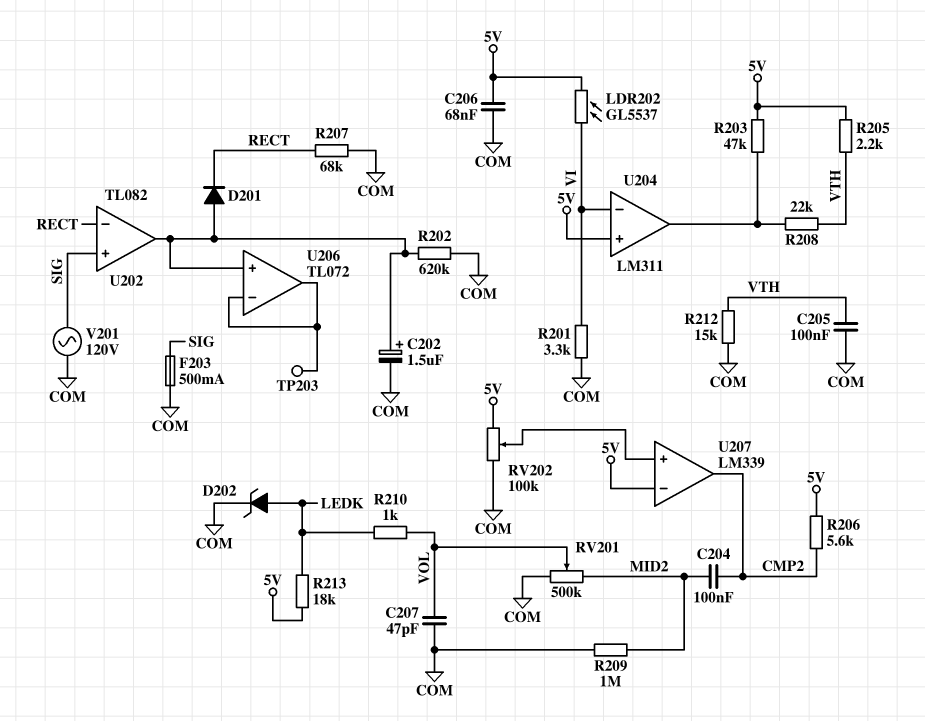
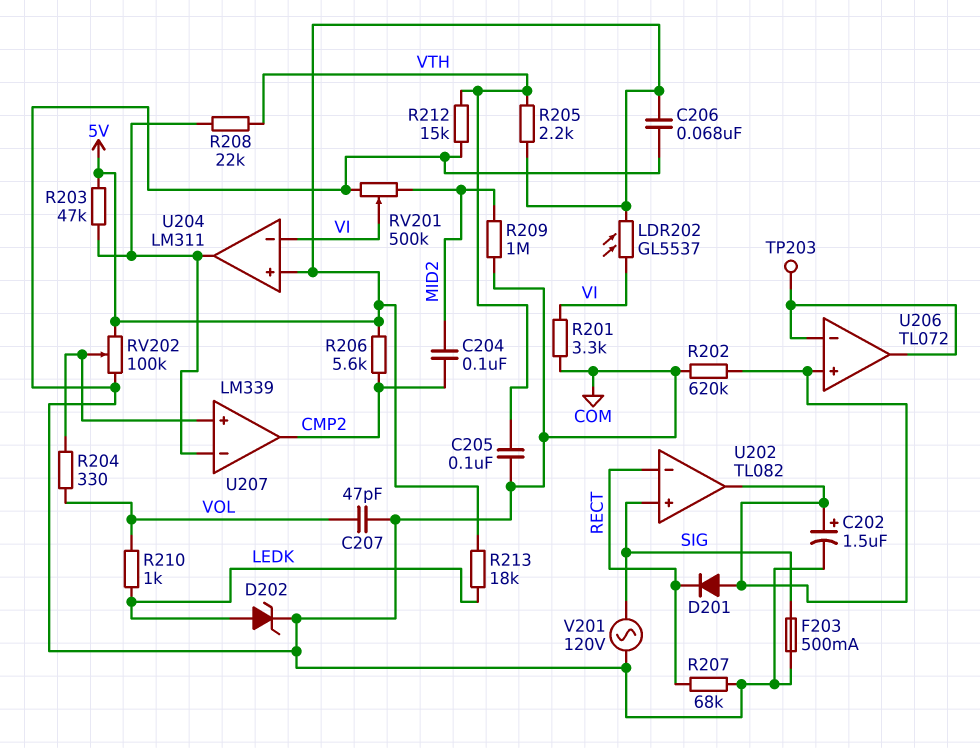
R204: none -> 330 (U207/in+, VOL)
RV201: 500k (COM, MID2, wiper VOL) -> 500k (COM, MID2, wiper VI)
U207 pin in-: 5V -> U204/out

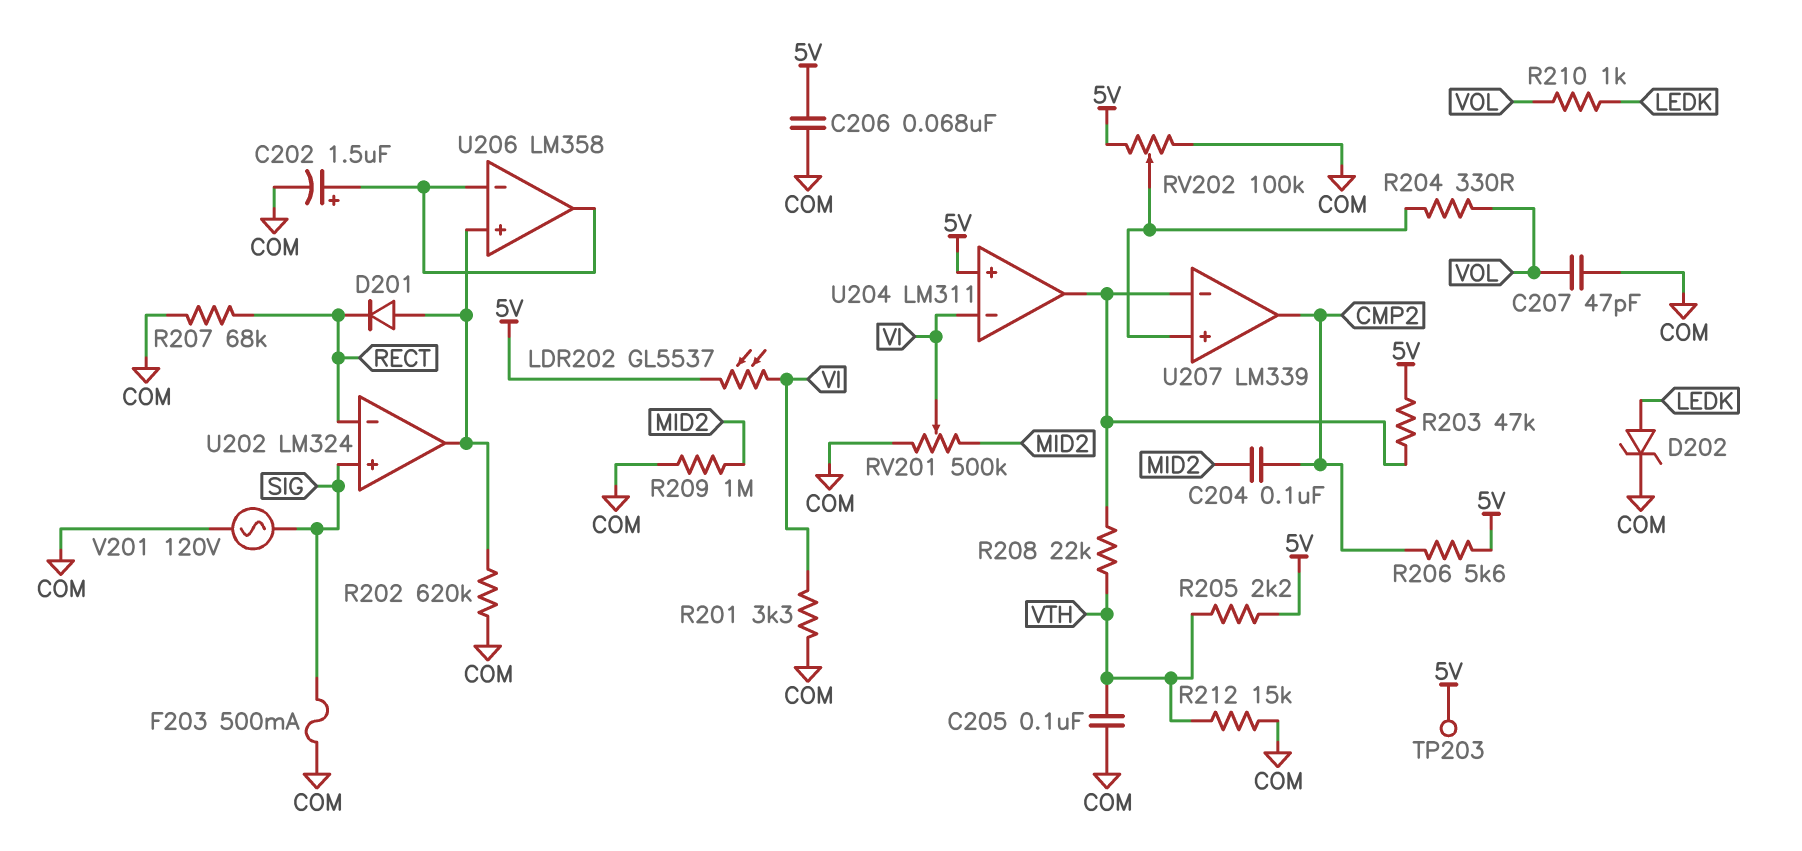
C202: 1.5uF (plus U202/out, minus COM) -> 1.5uF (plus U206/in-, minus COM)
R213: 18k (5V, LEDK) -> none
TP203: test point (U206/in-) -> test point (5V)
U202: TL082 -> LM324
U206: TL072 -> LM358

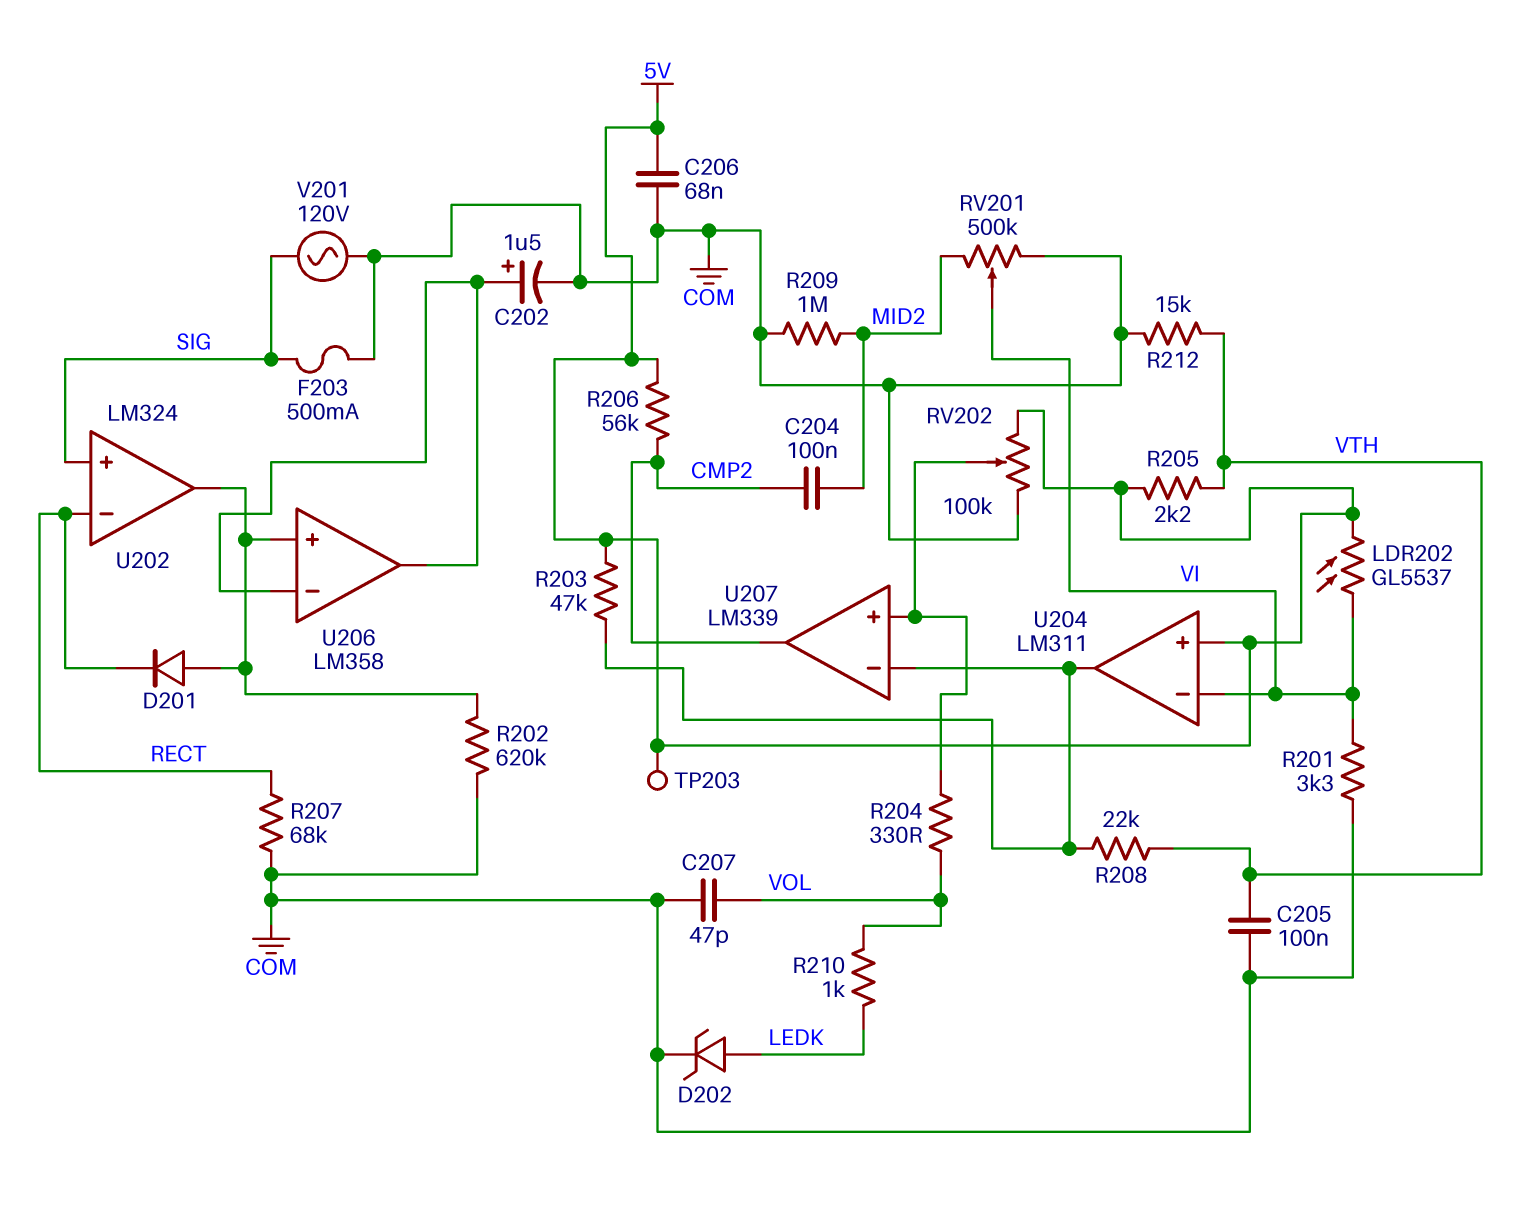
R206: 5.6k (5V, CMP2) -> 56k (5V, CMP2)

